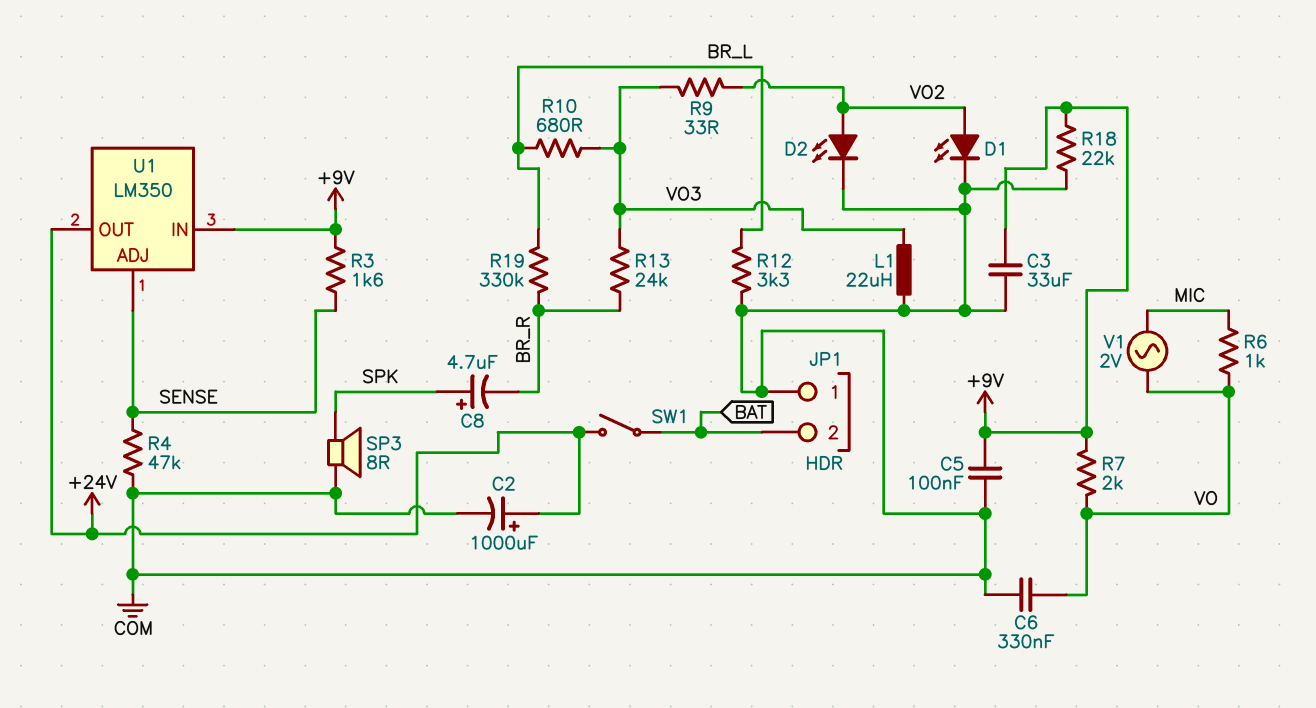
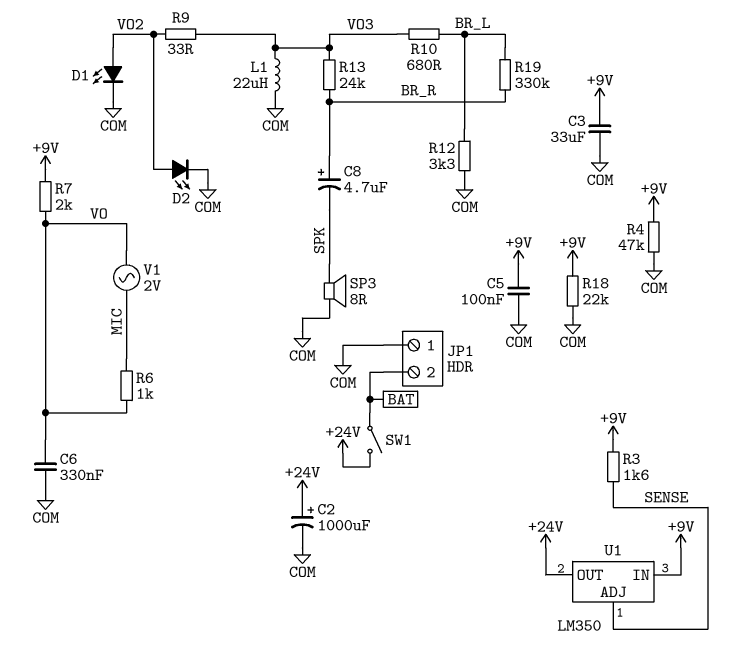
C8: 4.7uF (plus SPK, minus BR_R) -> 4.7uF (plus BR_R, minus SPK)
R4: 47k (COM, SENSE) -> 47k (+9V, COM)

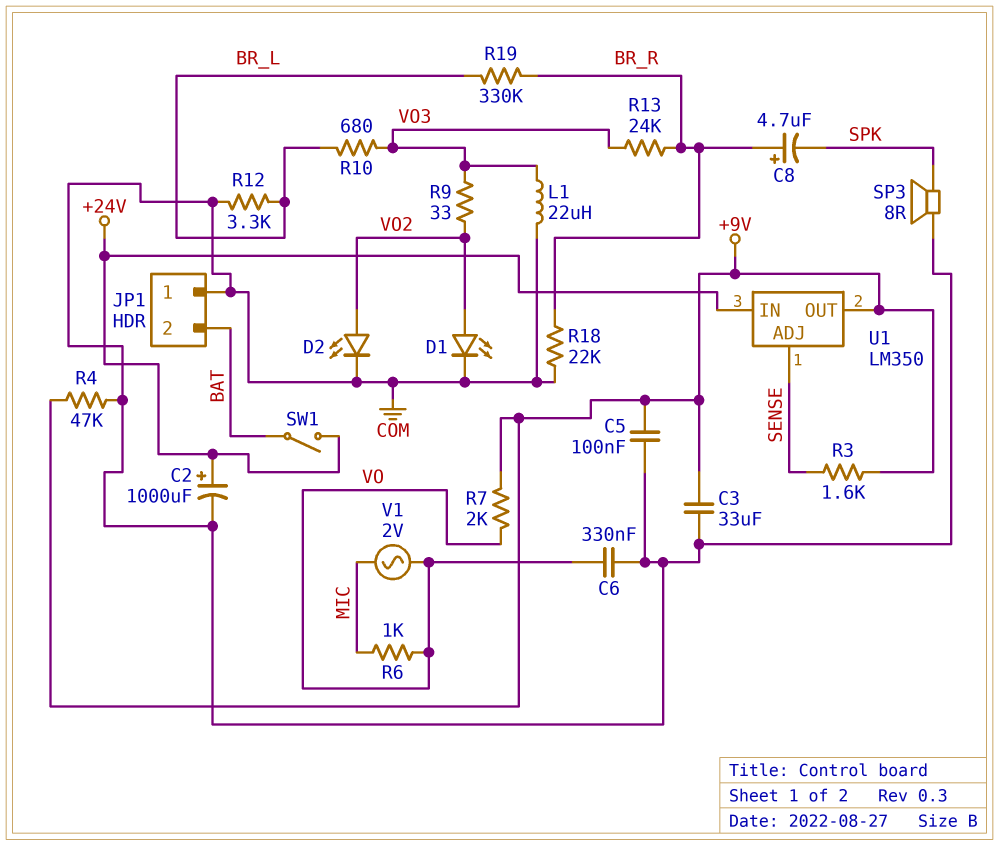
R18: 22k (+9V, COM) -> 22k (BR_R, COM)
U1 pin IN: +9V -> +24V
U1 pin OUT: +24V -> +9V

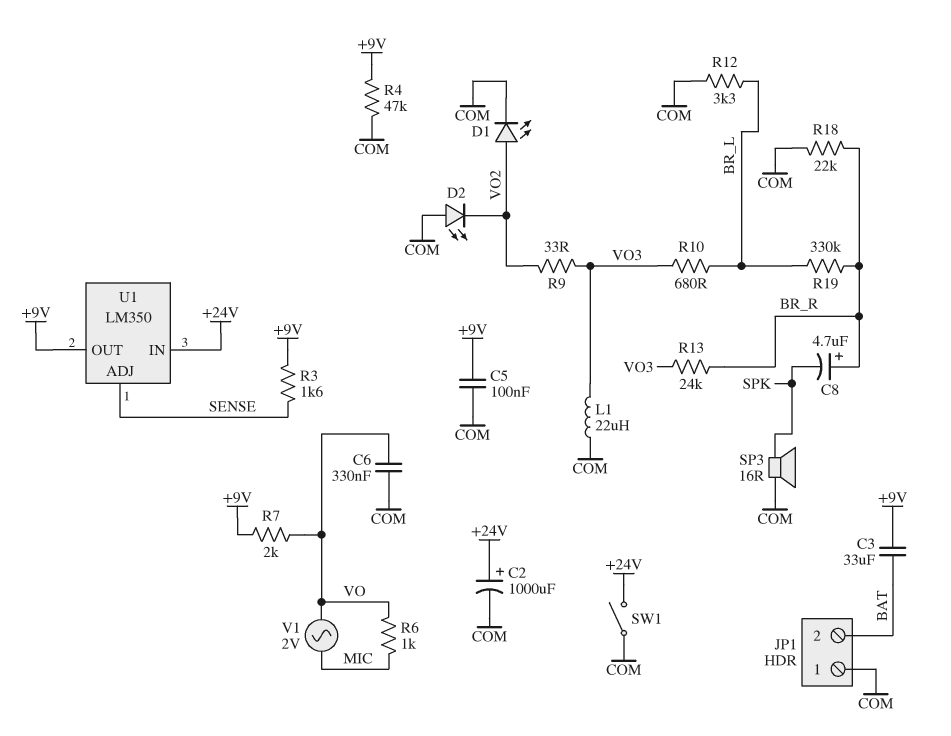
C3: 33uF (+9V, COM) -> 33uF (+9V, BAT)
D2: LED (A VO2, K COM) -> LED (A COM, K VO2)
SP3: speaker 8R (COM, SPK) -> speaker 16R (COM, SPK)
SW1: switch (+24V, BAT) -> switch (+24V, COM)

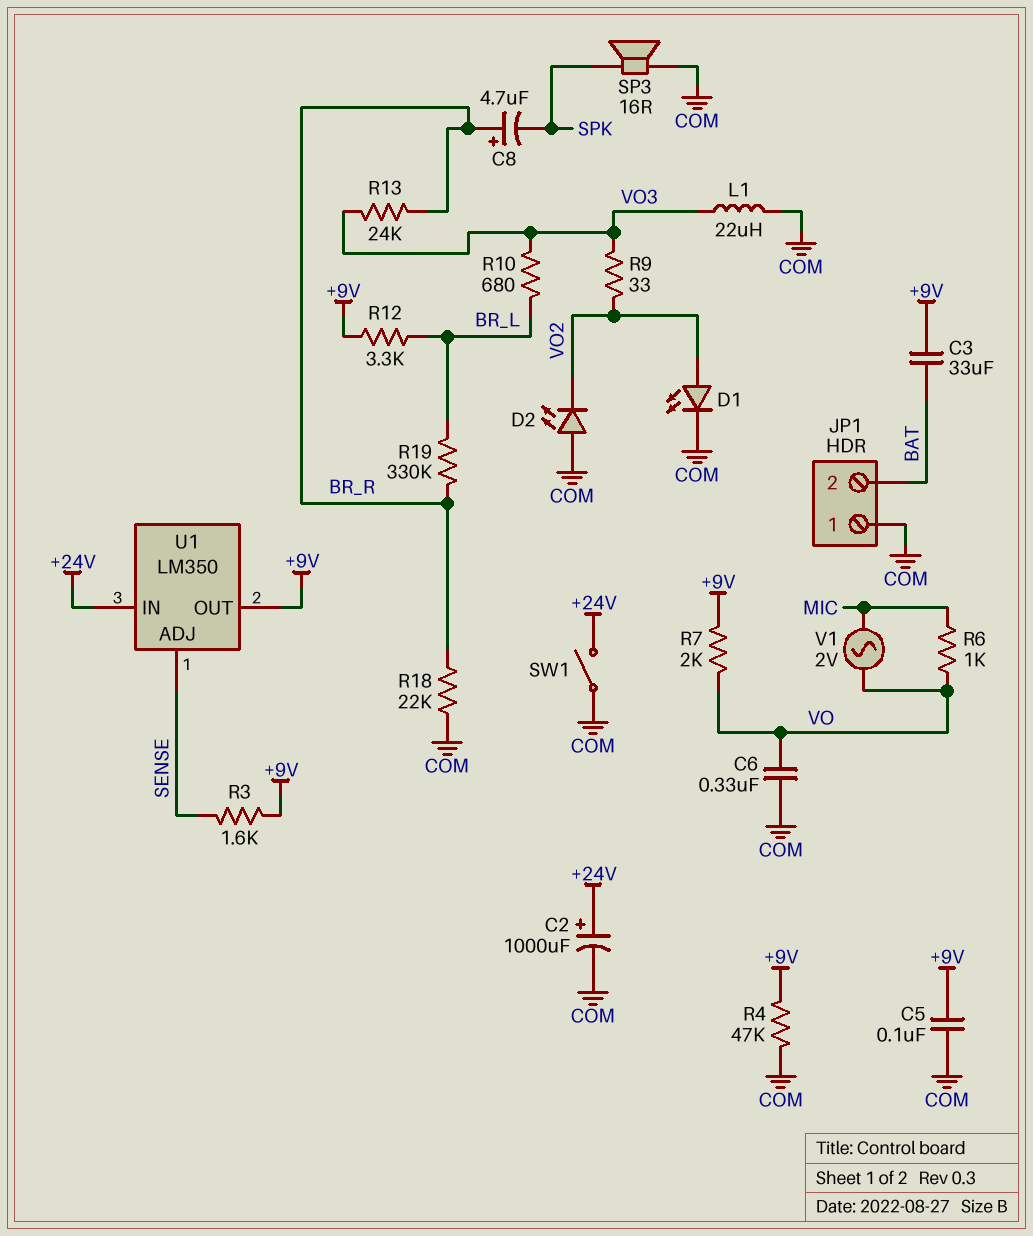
R12: 3.3k (BR_L, COM) -> 3.3k (+9V, BR_L)

